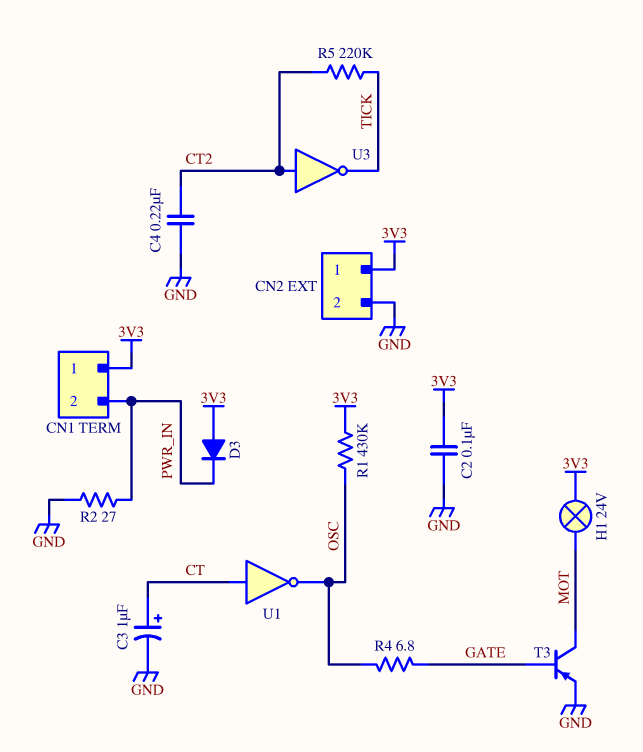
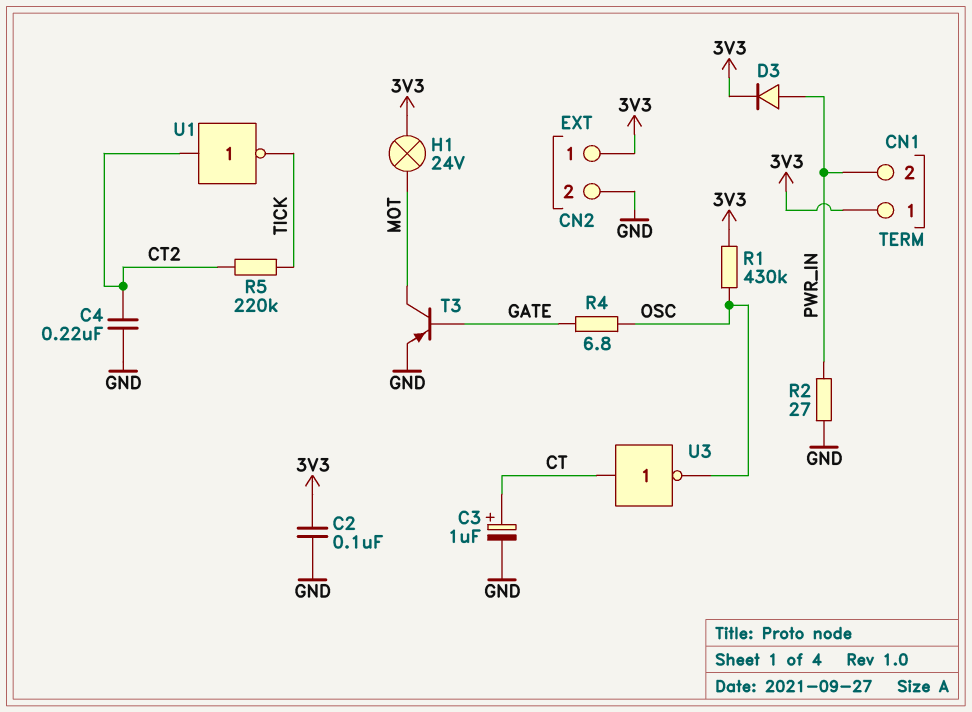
D3: diode (A 3V3, K PWR_IN) -> diode (A PWR_IN, K 3V3)
U1: NOT (in CT, out OSC) -> NOT (in CT2, out TICK)
U3: NOT (in CT2, out TICK) -> NOT (in CT, out OSC)

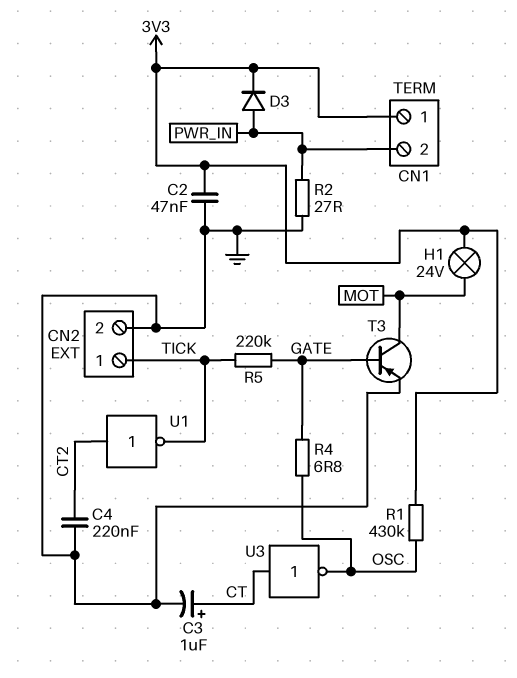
C2: 100nF (3V3, GND) -> 47nF (3V3, GND)
CN2 pin 1: 3V3 -> TICK
R5: 220k (CT2, TICK) -> 220k (GATE, TICK)

